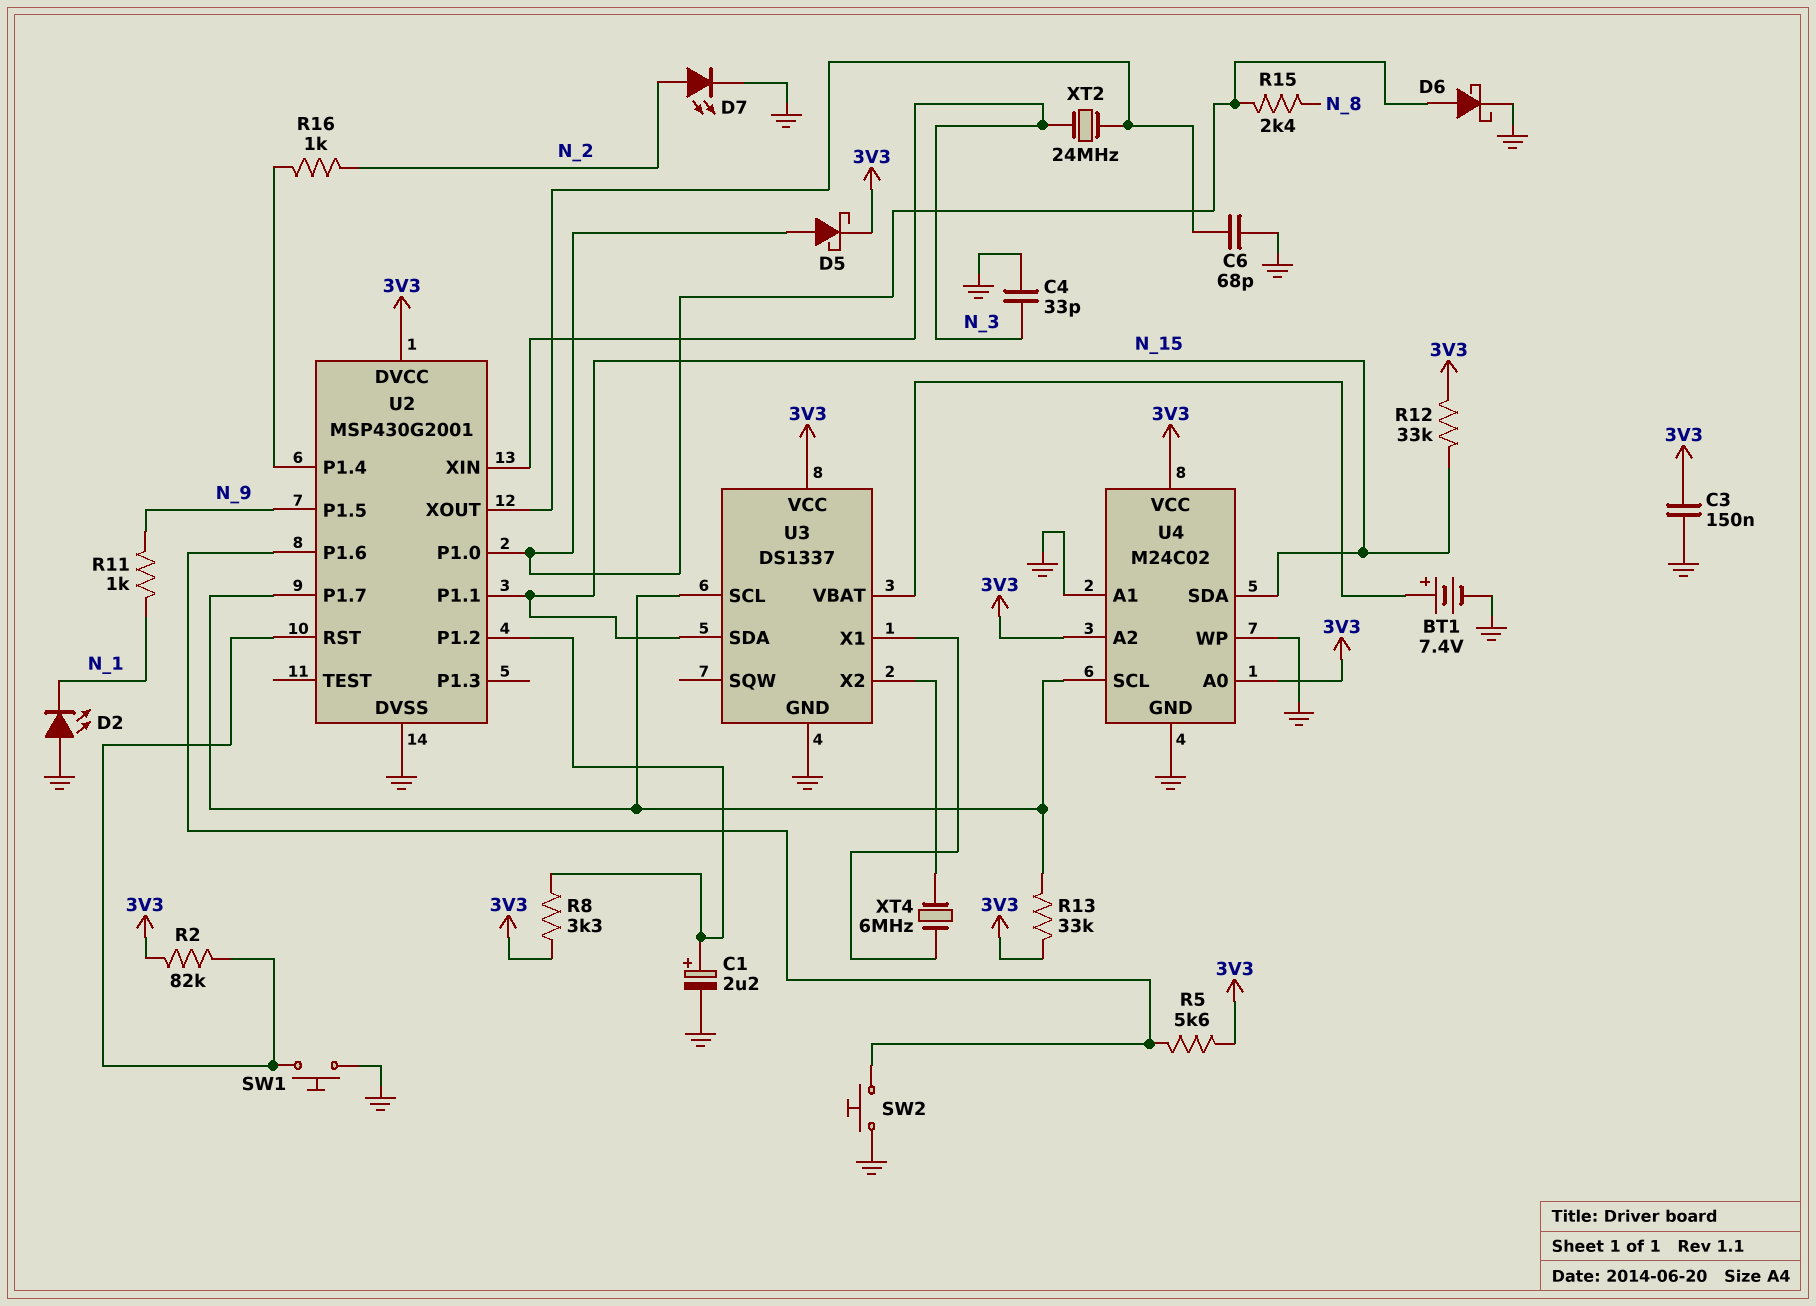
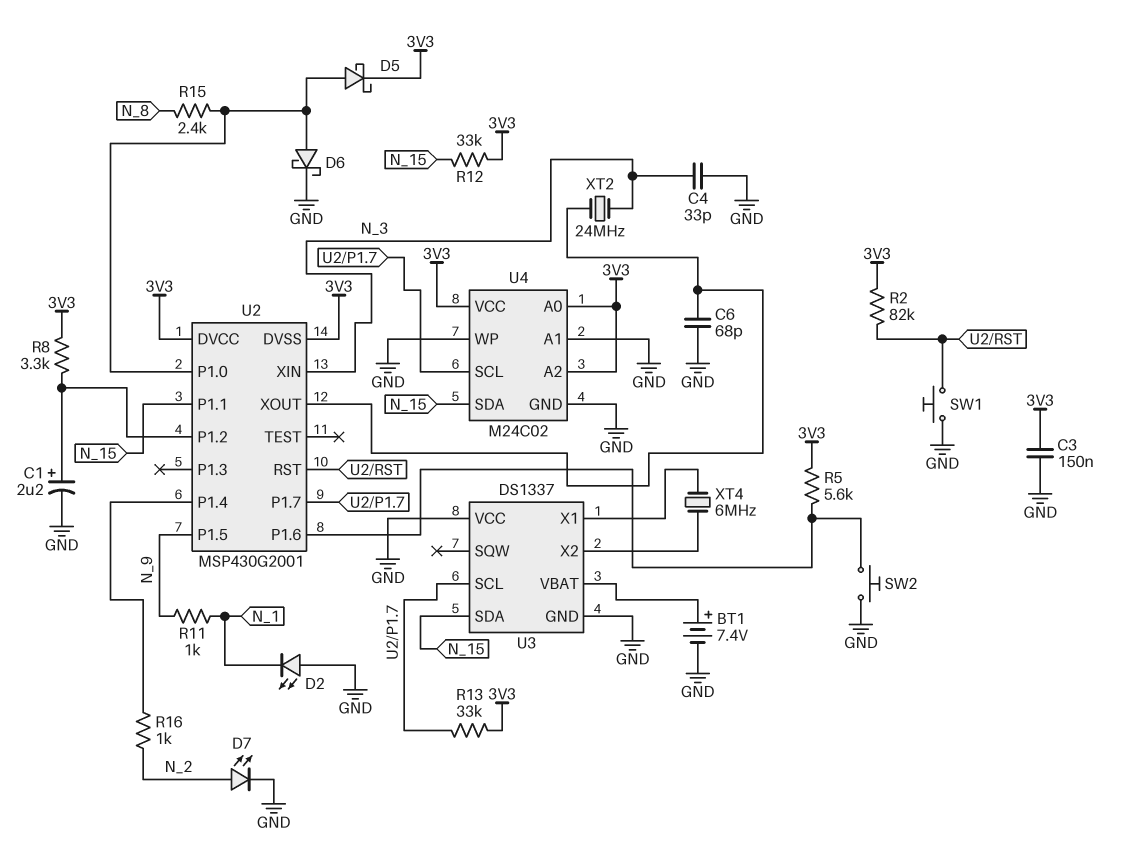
U2 pin DVSS: GND -> 3V3
U3 pin VCC: 3V3 -> GND

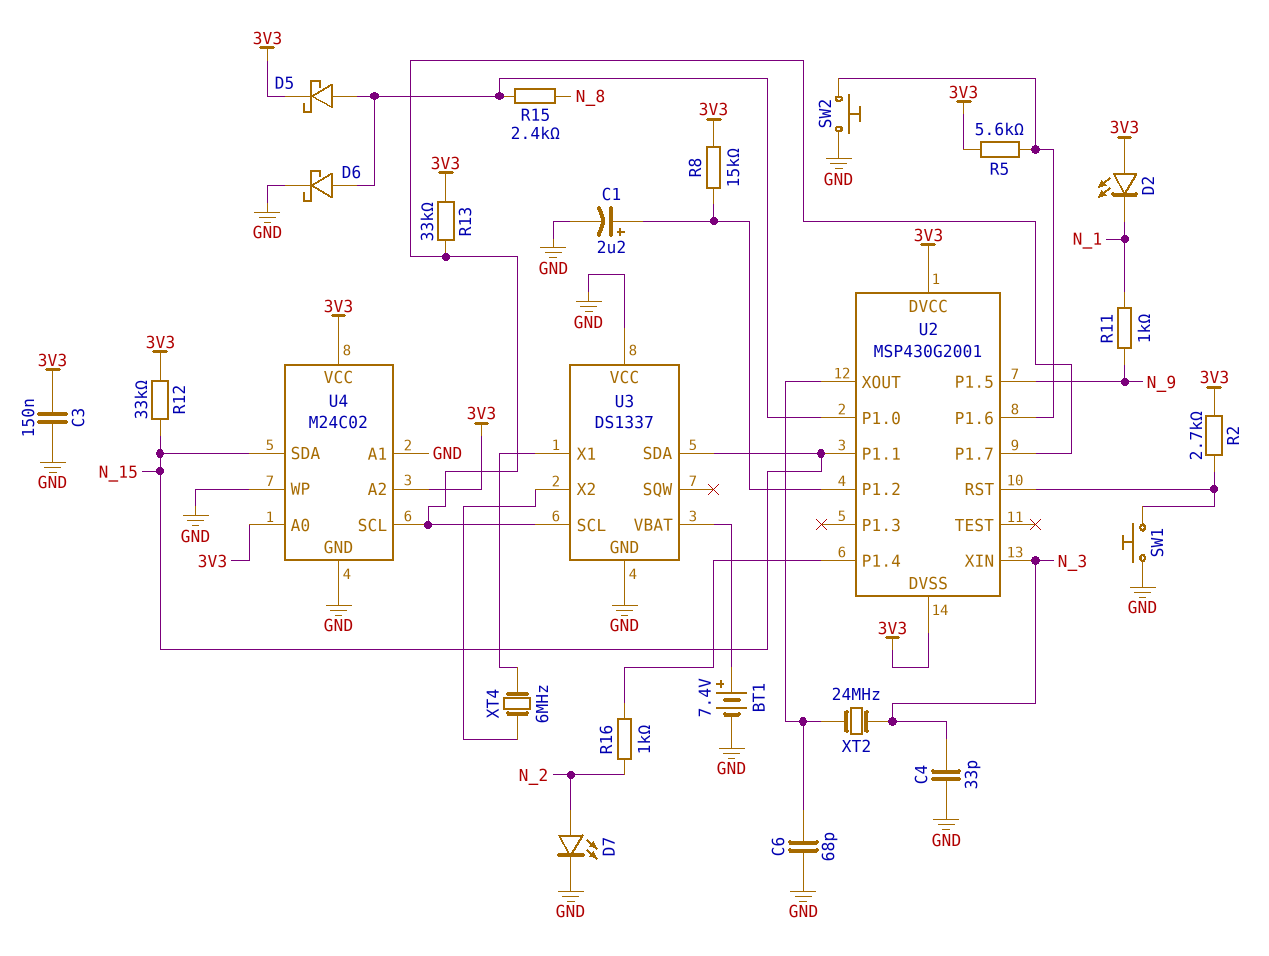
D2: LED (A GND, K N_1) -> LED (A 3V3, K N_1)
R2: 82k (3V3, U2/RST) -> 2.7k (3V3, U2/RST)
R8: 3.3k (3V3, U2/P1.2) -> 15k (3V3, U2/P1.2)

